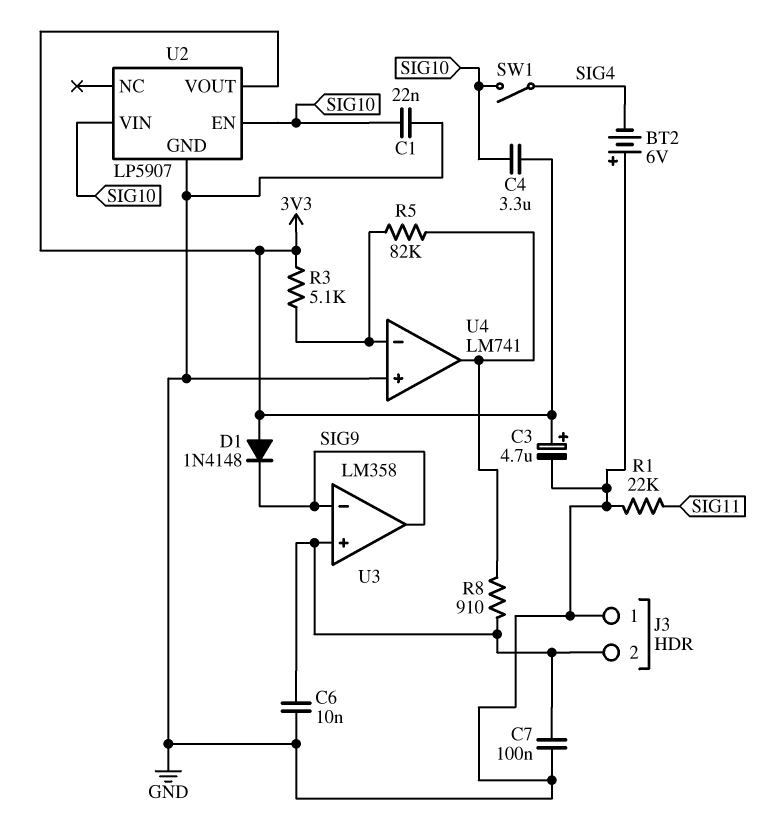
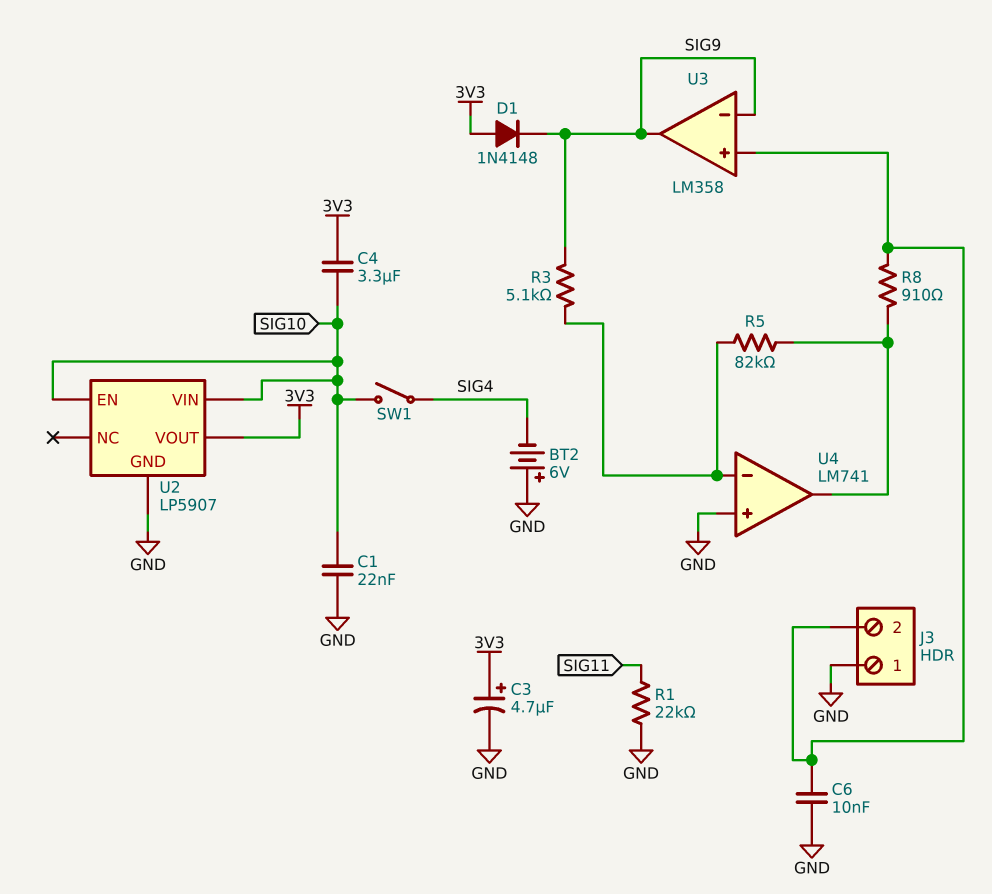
C7: 100nF (GND, J3/2) -> none
R3: 5.1k (3V3, U4/in-) -> 5.1k (SIG9, U4/in-)

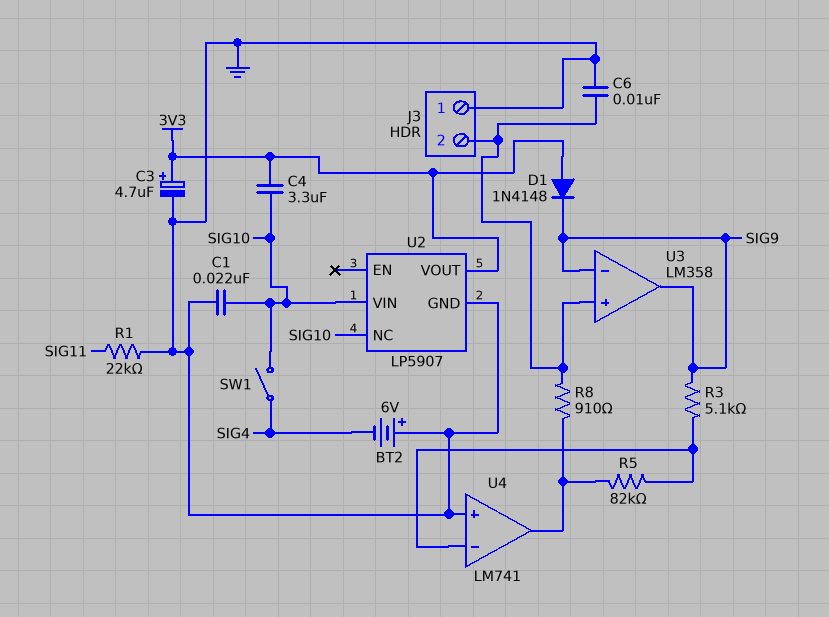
U2 pin EN: SIG10 -> none
U2 pin NC: none -> SIG10

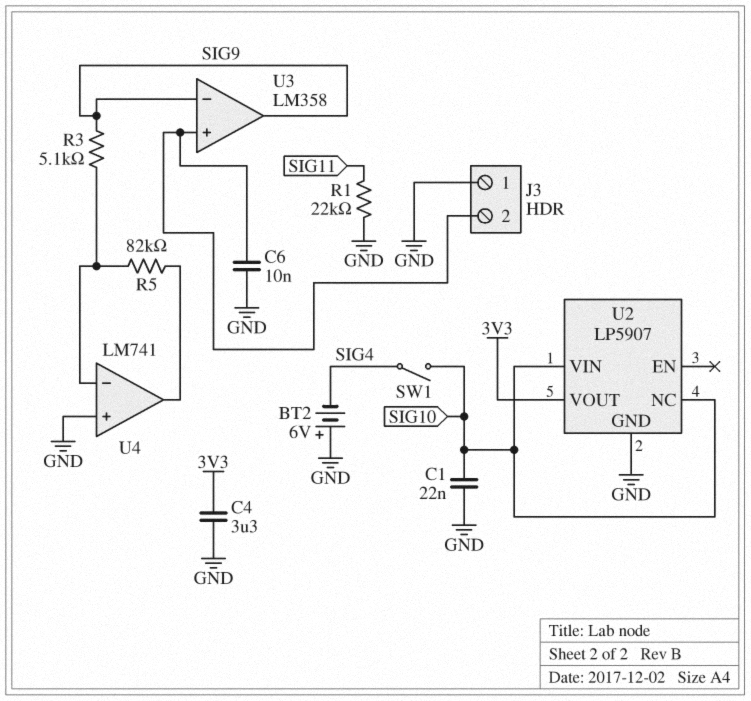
C3: 4.7uF (plus 3V3, minus GND) -> none
C4: 3.3uF (3V3, SIG10) -> 3.3uF (3V3, GND)
D1: diode 1N4148 (A 3V3, K SIG9) -> none
R8: 910 (J3/2, U4/out) -> none

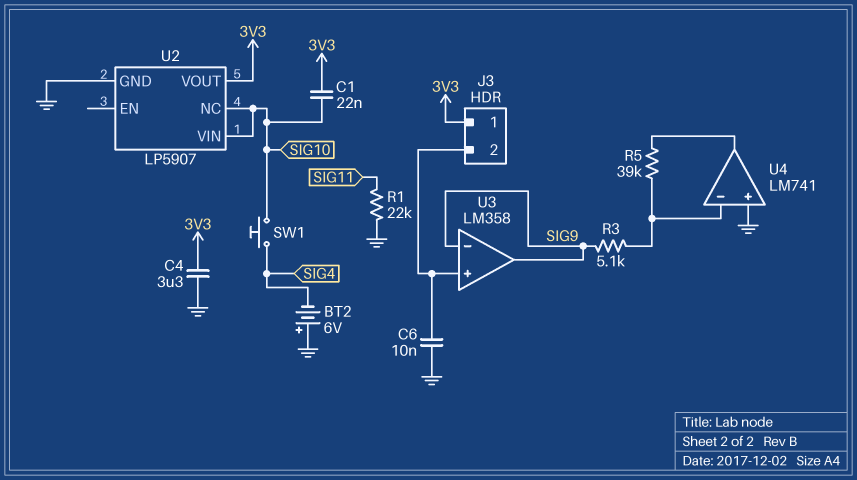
C1: 22nF (GND, SIG10) -> 22nF (3V3, SIG10)
J3 pin 1: GND -> 3V3
R5: 82k (U4/in-, U4/out) -> 39k (U4/in-, U4/out)
SW1: switch (SIG4, SIG10) -> button (SIG4, SIG10)

